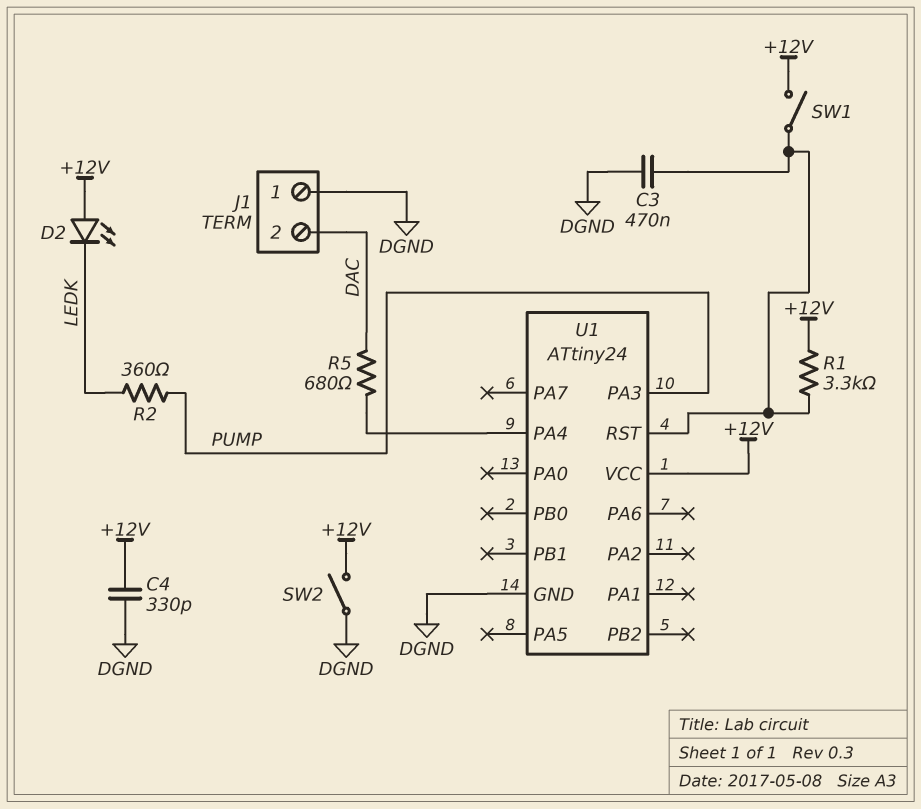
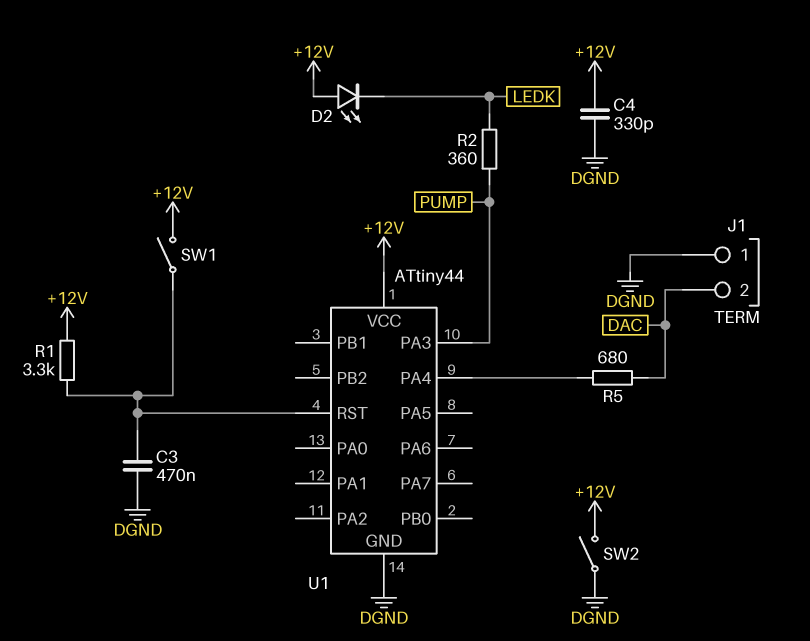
U1: ATtiny24 -> ATtiny44

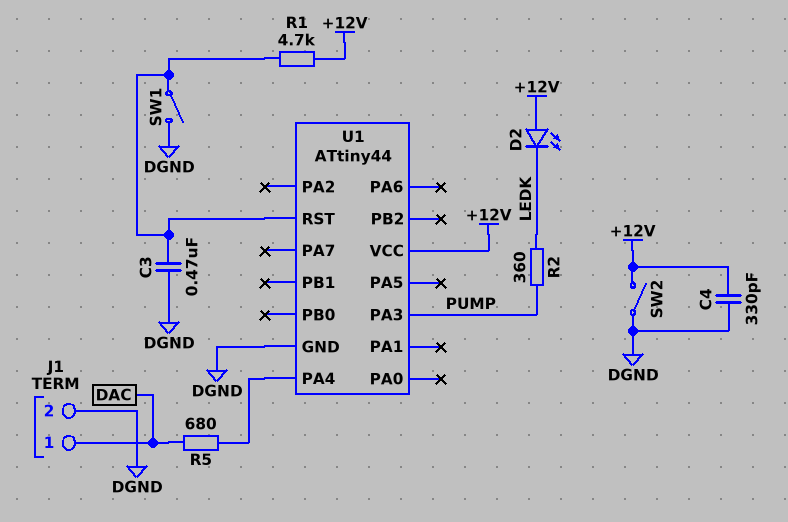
J1 pin 1: DGND -> DAC
J1 pin 2: DAC -> DGND
R1: 3.3k (+12V, U1/RST) -> 4.7k (+12V, U1/RST)
SW1: switch (+12V, U1/RST) -> switch (DGND, U1/RST)

